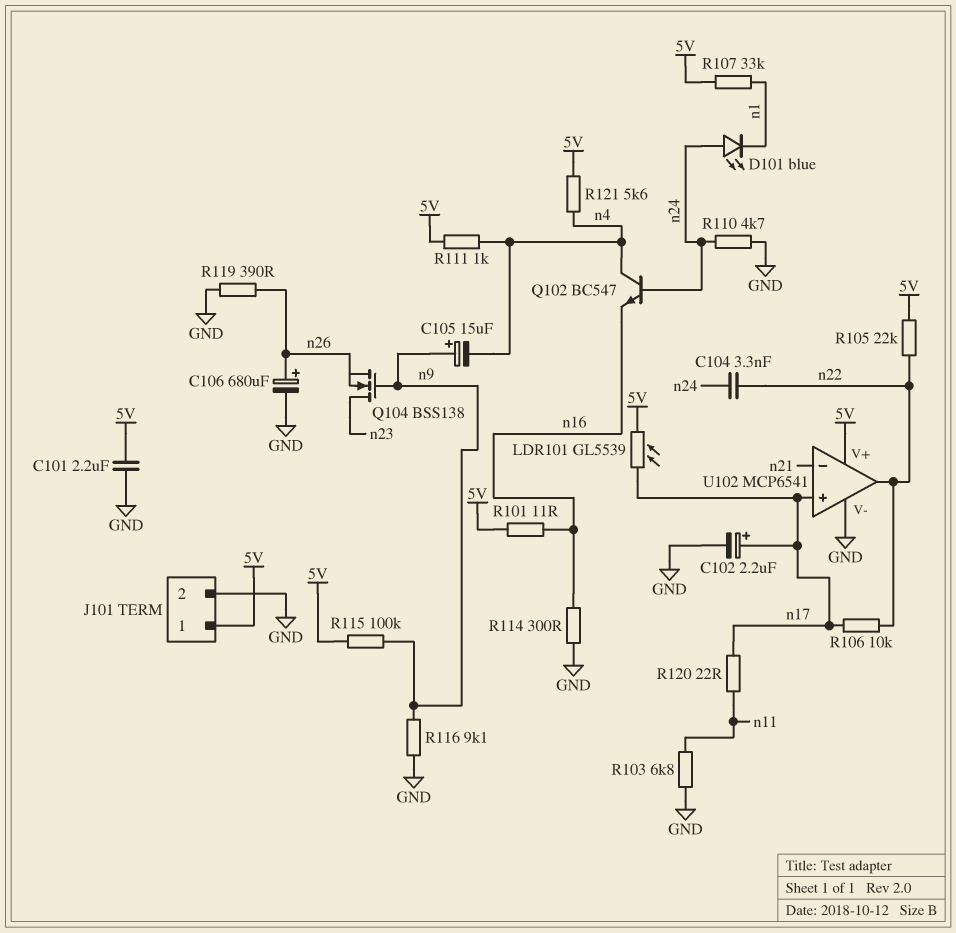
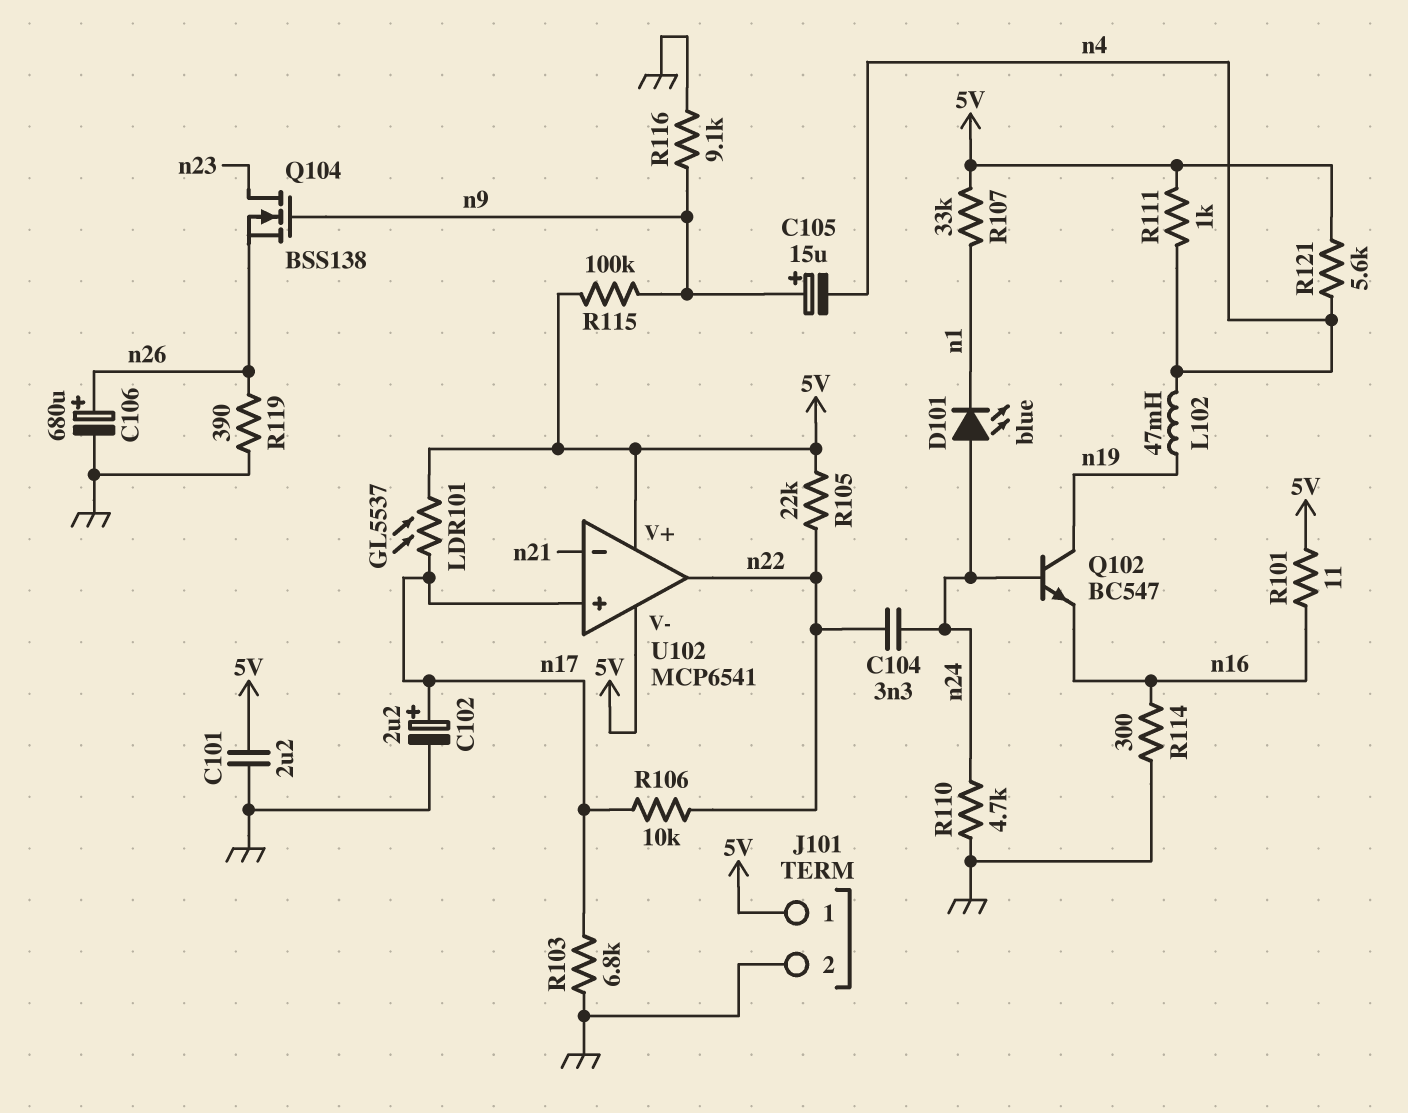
L102: none -> 47mH (n4, n19)
LDR101: GL5539 (5V, n17) -> GL5537 (5V, n17)
Q102: NPN BC547 (B n24, C n4, E n16) -> NPN BC547 (B n24, C n19, E n16)
R103: 6.8k (GND, n11) -> 6.8k (GND, n17)
R120: 22 (n11, n17) -> none
U102 pin V-: GND -> 5V

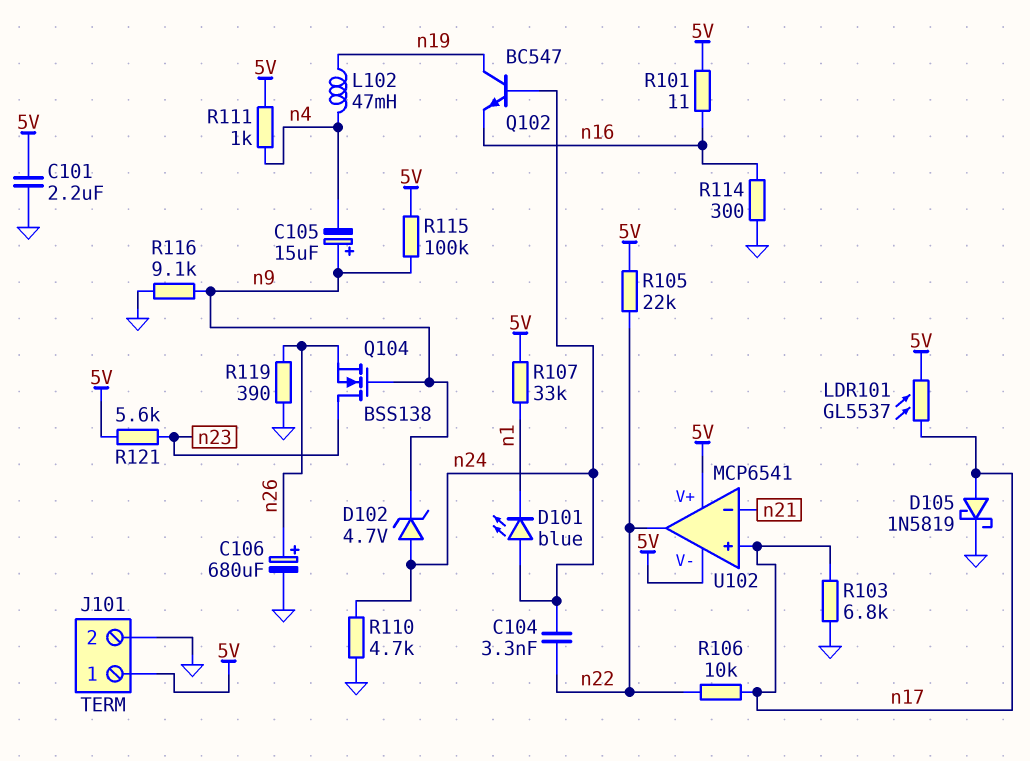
C102: 2.2uF (plus n17, minus GND) -> none
D102: none -> zener 4.7V (A n24, K n9)
D105: none -> schottky 1N5819 (A n17, K GND)
R121: 5.6k (5V, n4) -> 5.6k (5V, n23)

